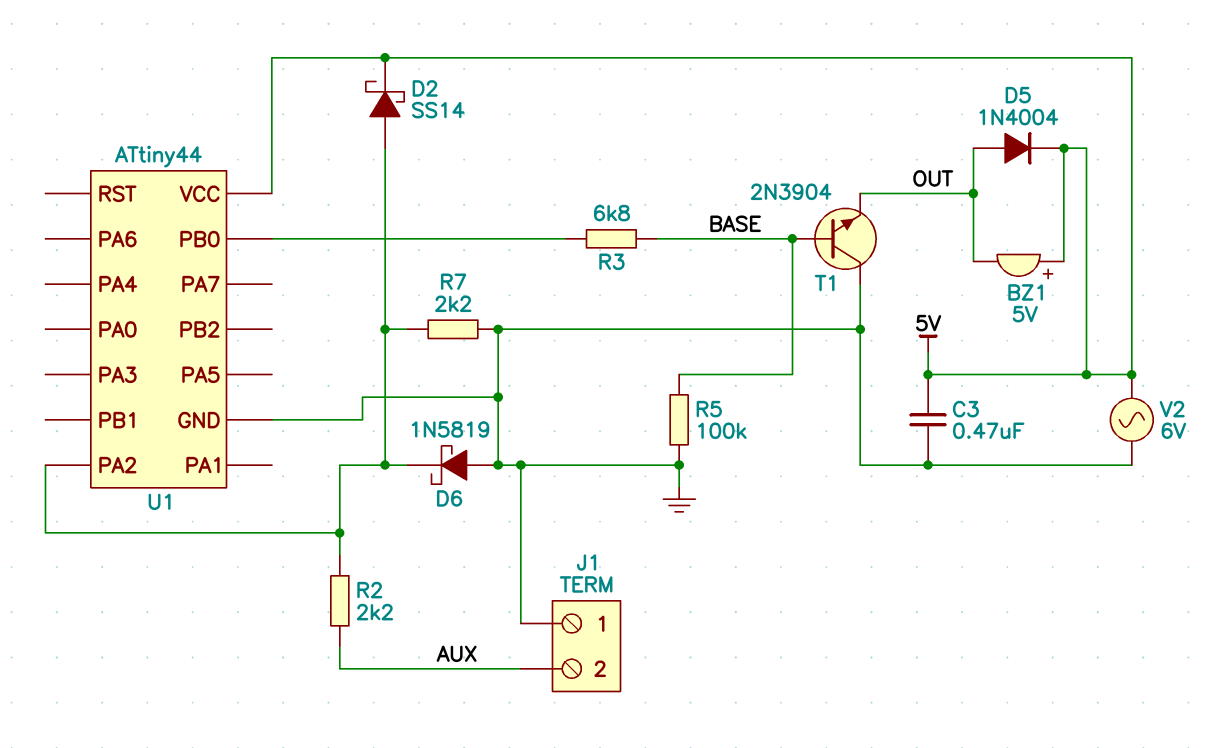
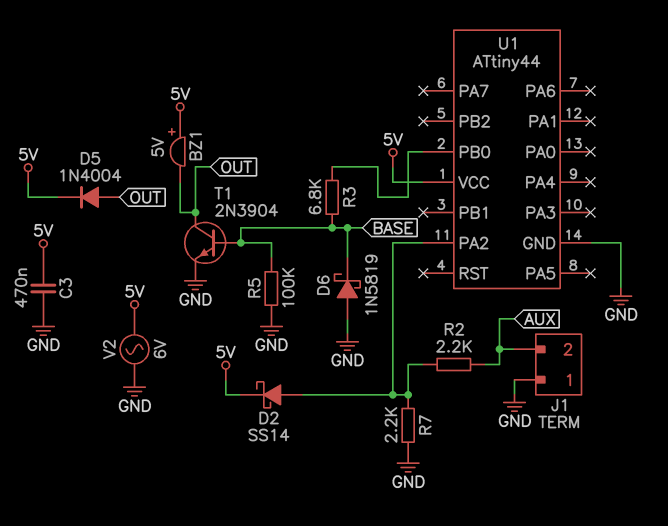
D6: schottky 1N5819 (A GND, K U1/PA2) -> schottky 1N5819 (A GND, K BASE)
T1: NPN 2N3904 (B BASE, C GND, E OUT) -> NPN 2N3904 (B BASE, C OUT, E GND)

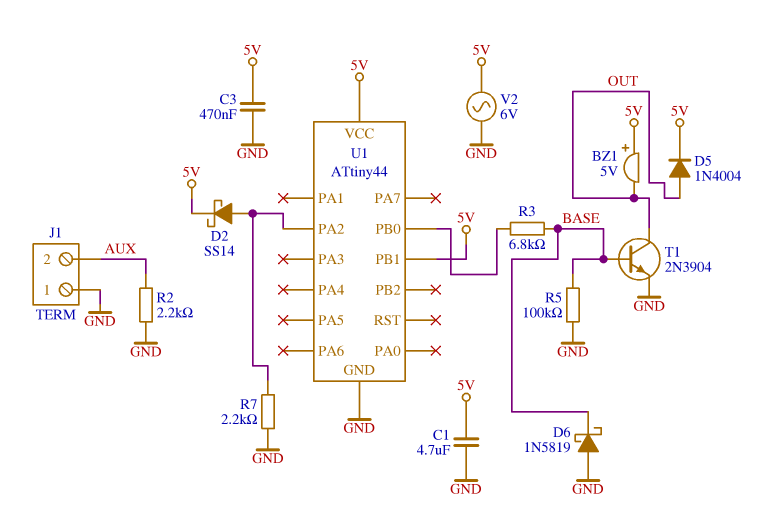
C1: none -> 4.7uF (5V, GND)
R2: 2.2k (AUX, U1/PA2) -> 2.2k (AUX, GND)
U1 pin PB1: none -> 5V

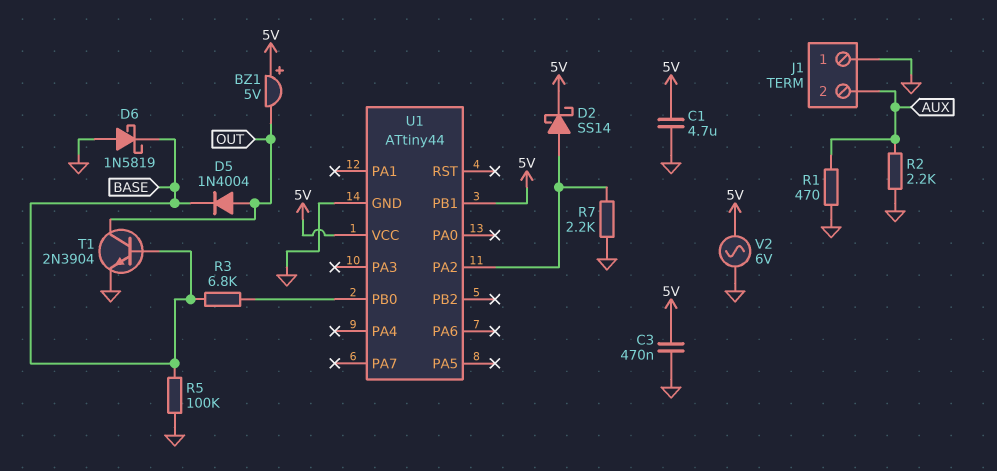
D5: diode 1N4004 (A OUT, K 5V) -> diode 1N4004 (A OUT, K BASE)
R1: none -> 470 (AUX, GND)

